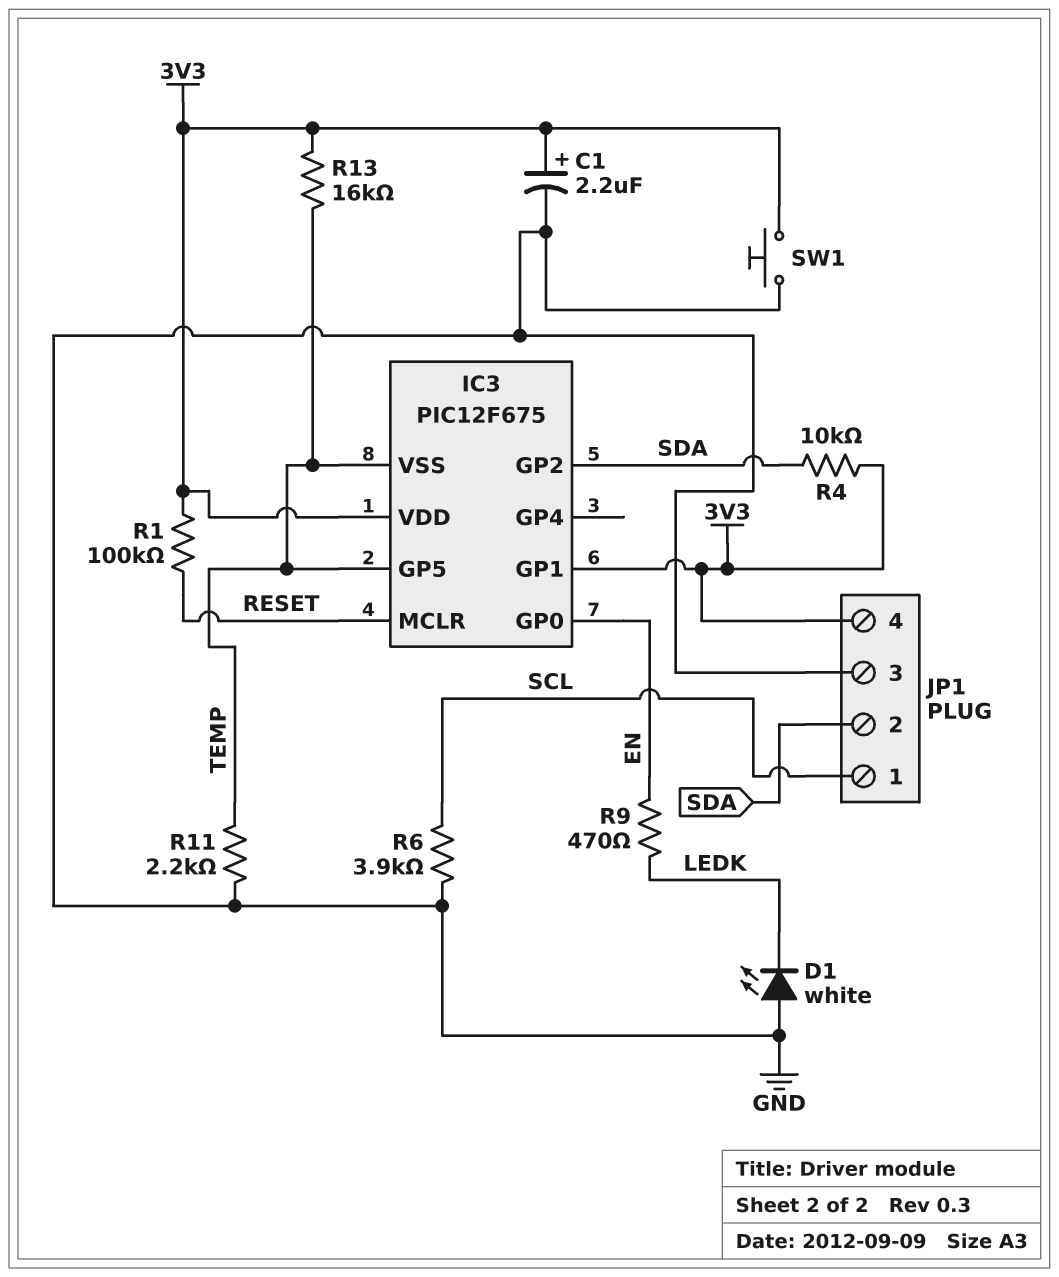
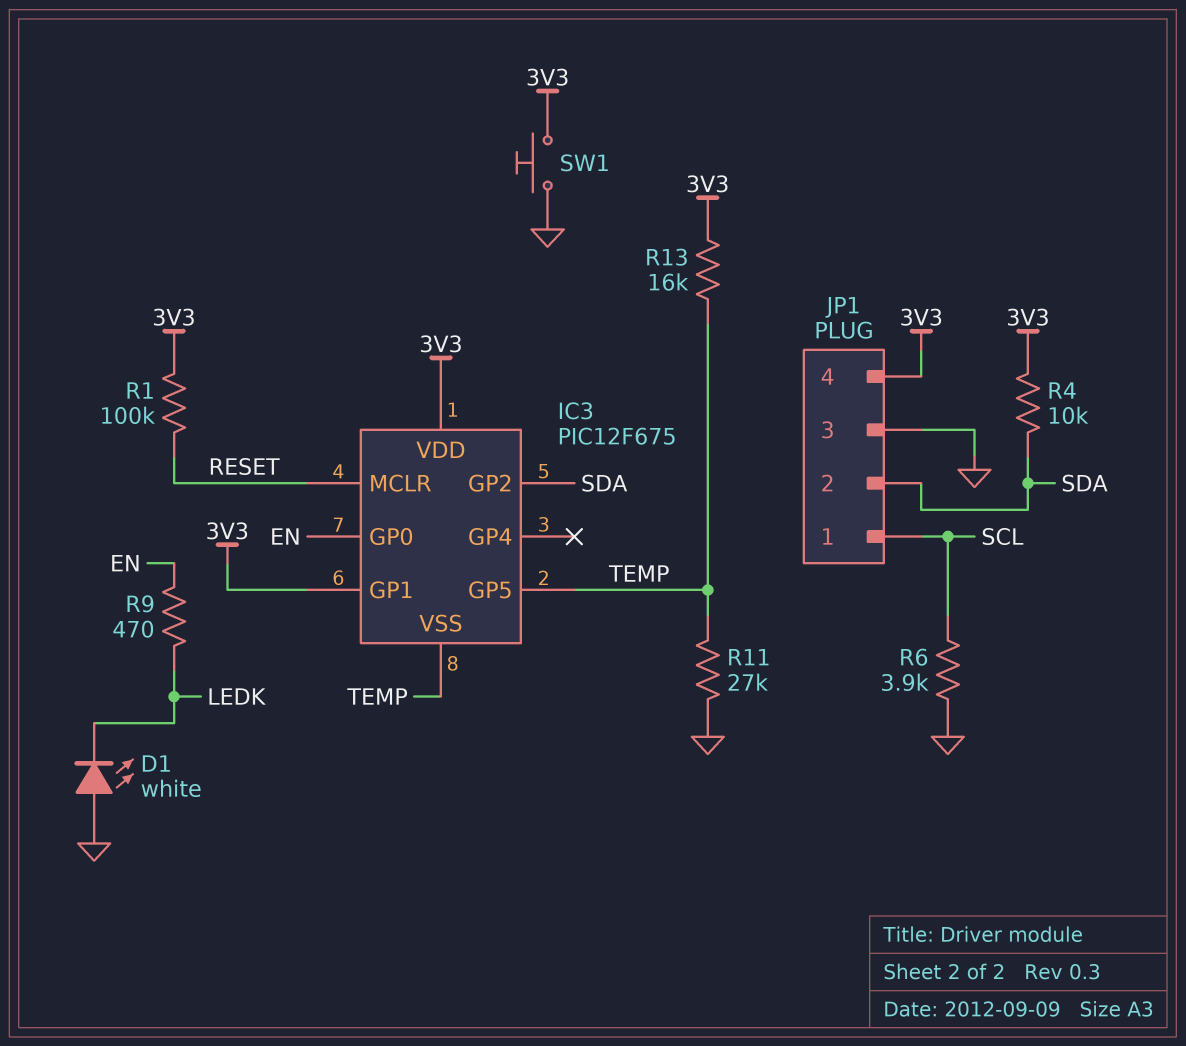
C1: 2.2uF (plus 3V3, minus GND) -> none
R11: 2.2k (GND, TEMP) -> 27k (GND, TEMP)

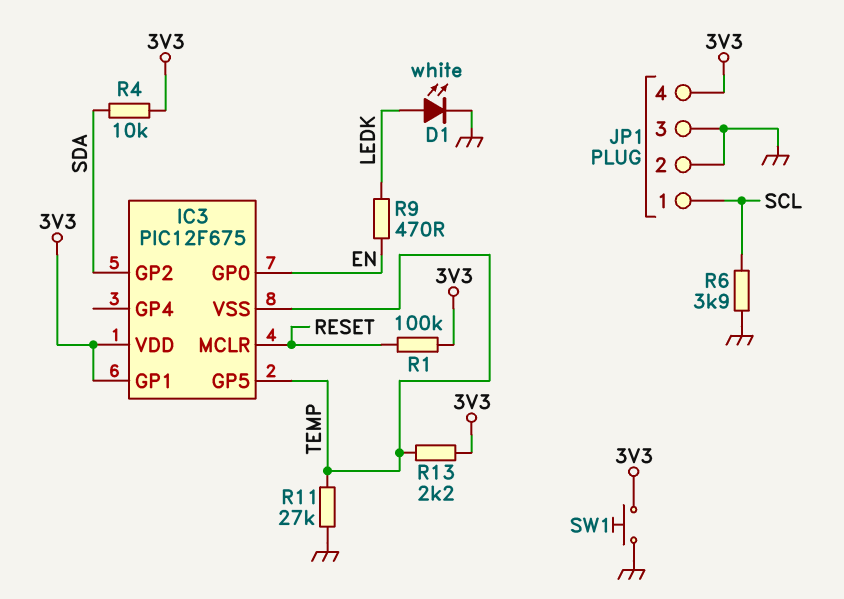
D1: LED white (A GND, K LEDK) -> LED white (A LEDK, K GND)
JP1 pin 2: SDA -> GND
R13: 16k (3V3, TEMP) -> 2.2k (3V3, TEMP)

